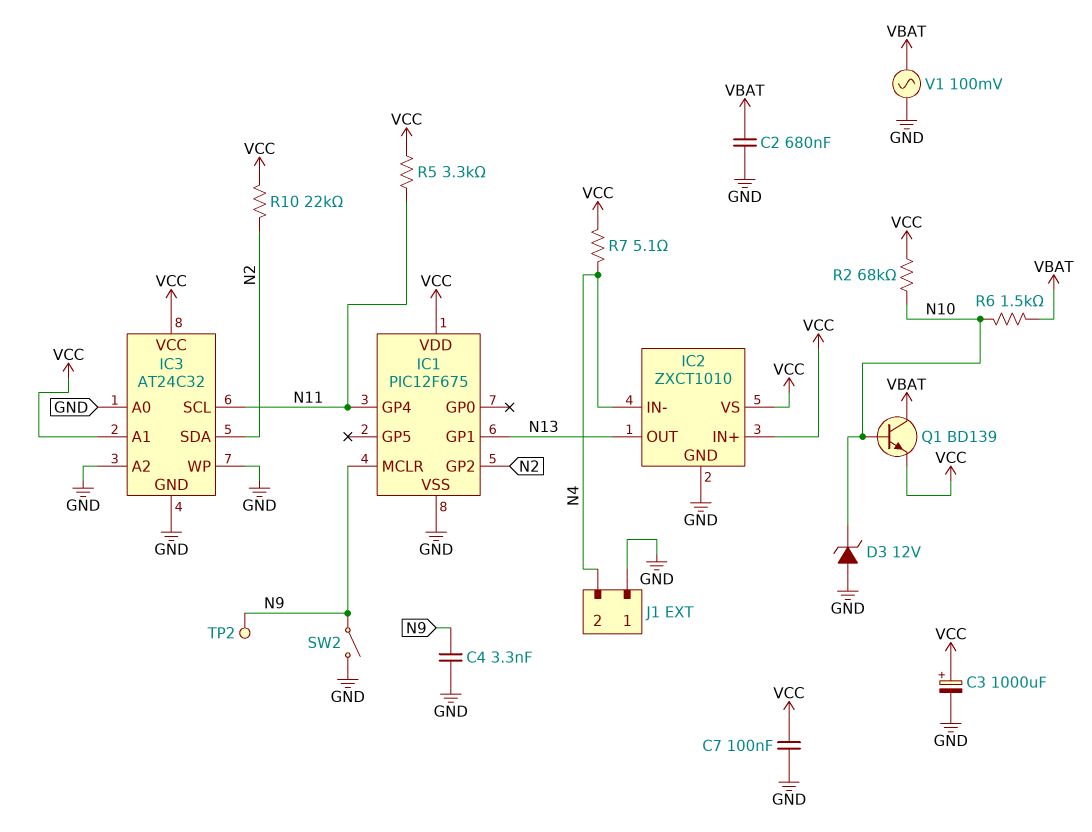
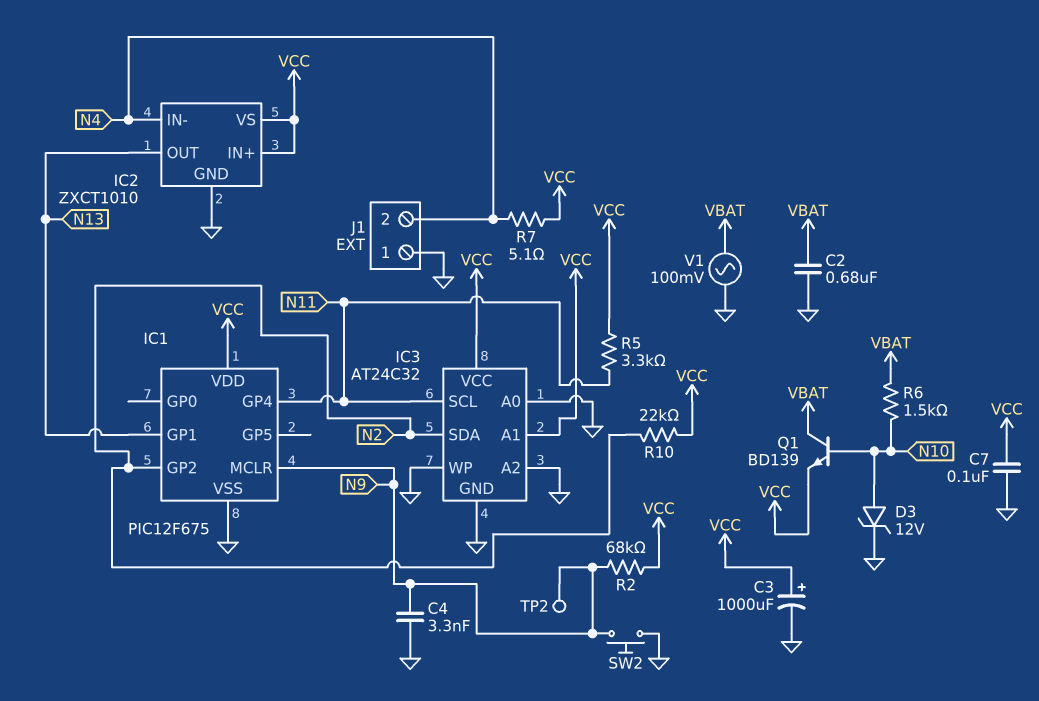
D3: zener 12V (A GND, K N10) -> zener 12V (A N10, K GND)
R2: 68k (N10, VCC) -> 68k (N9, VCC)
SW2: switch (GND, N9) -> button (GND, N9)

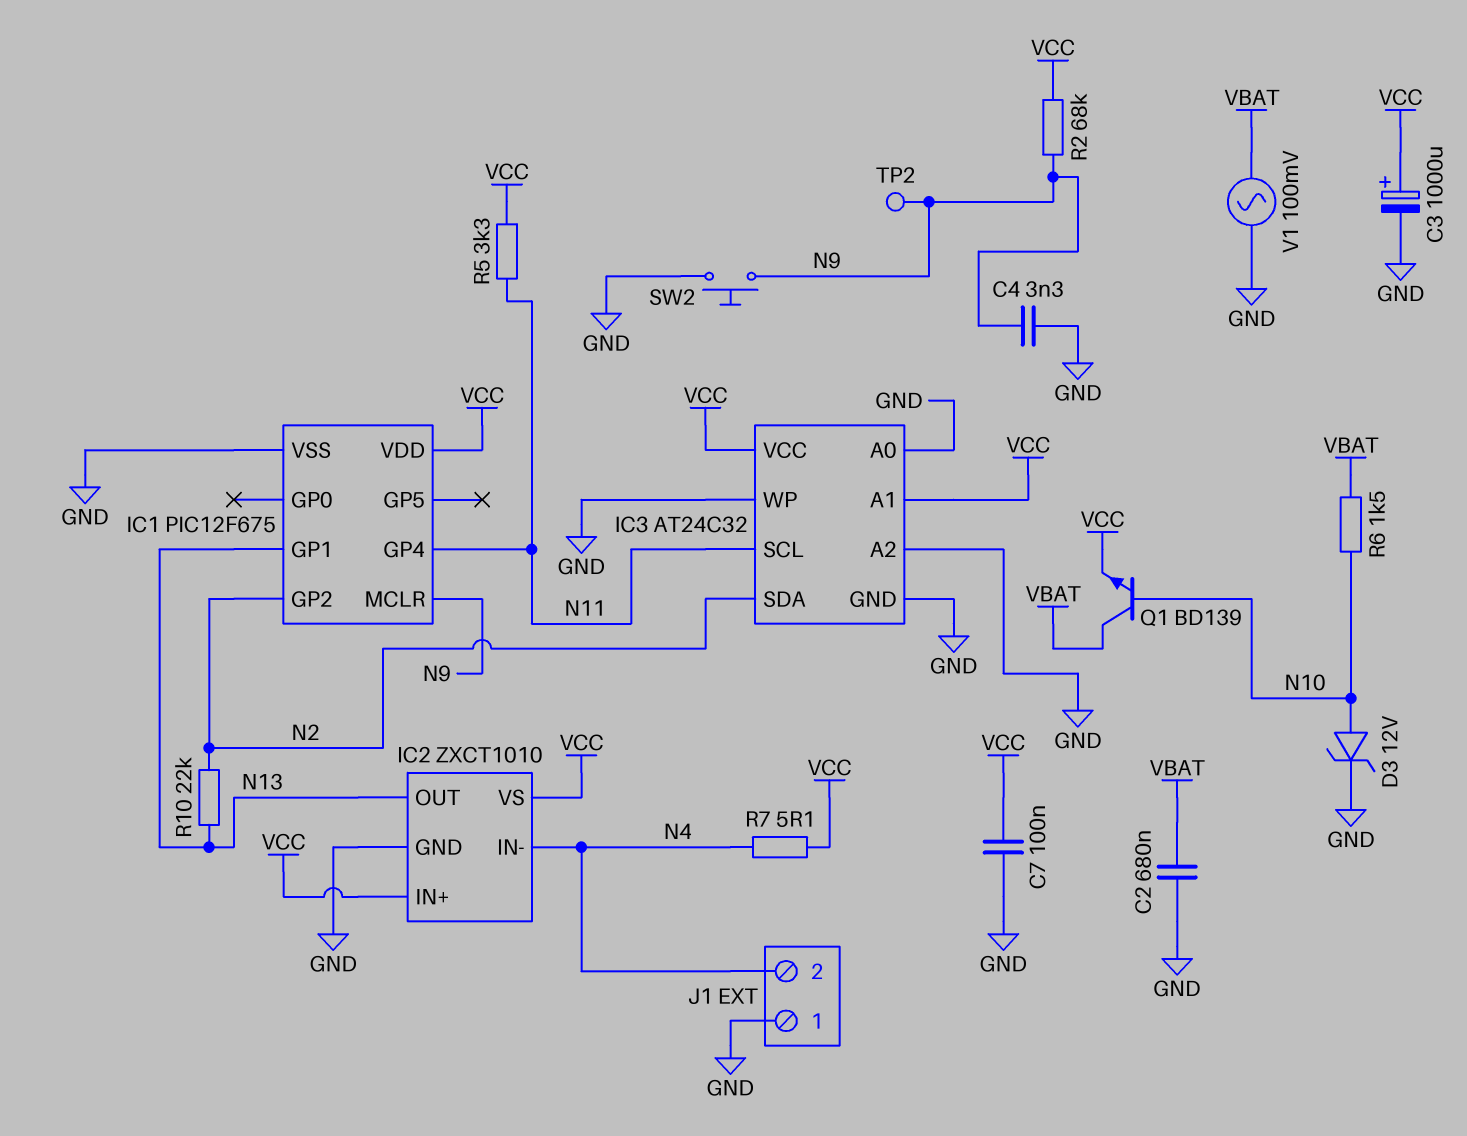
R10: 22k (N2, VCC) -> 22k (N2, N13)

